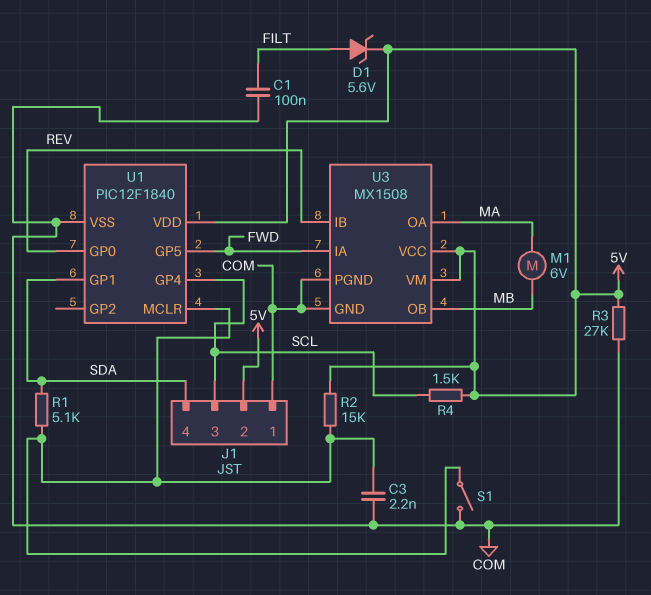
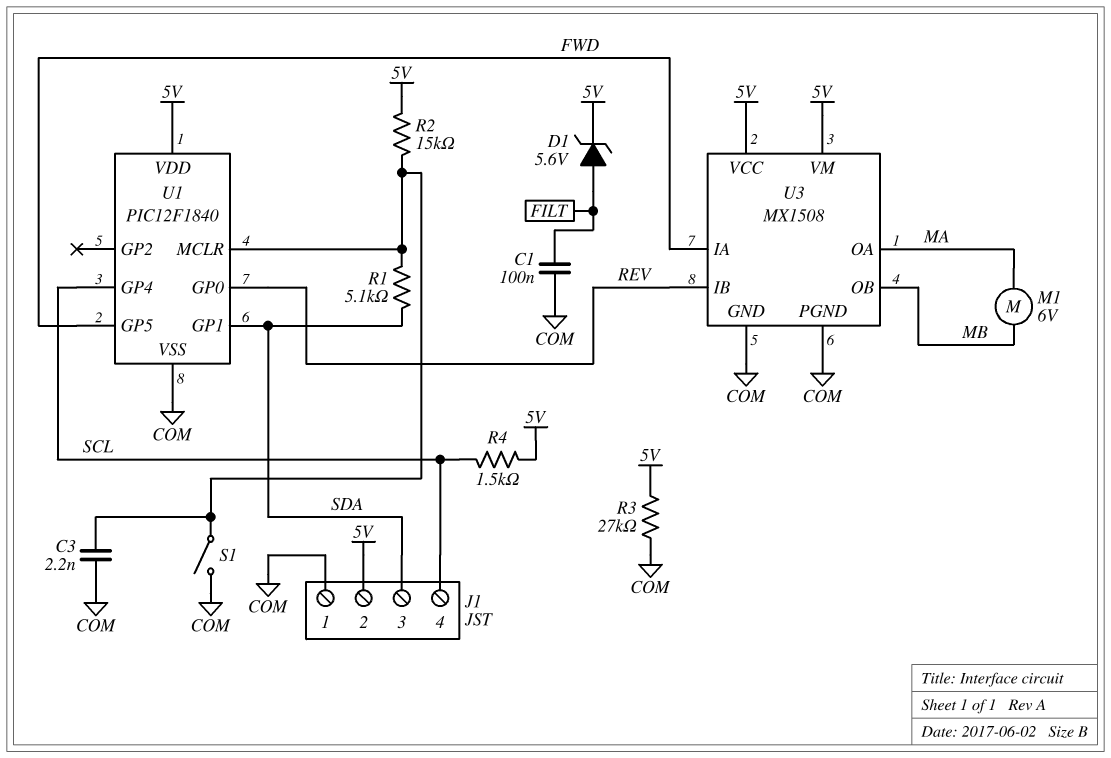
J1 pin 3: SCL -> SDA
J1 pin 4: SDA -> SCL

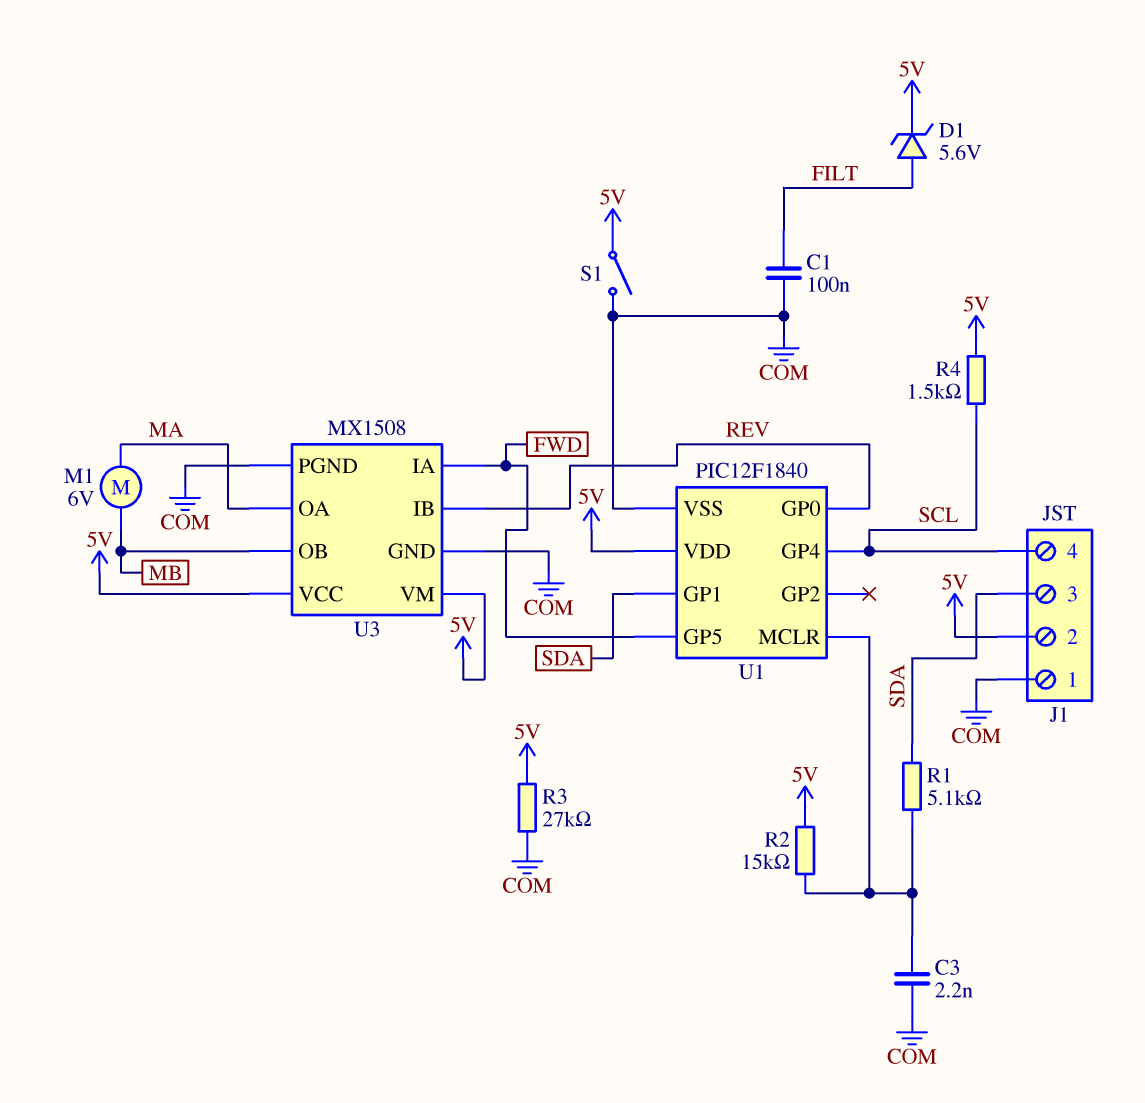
S1: switch (COM, U1/MCLR) -> switch (5V, COM)

